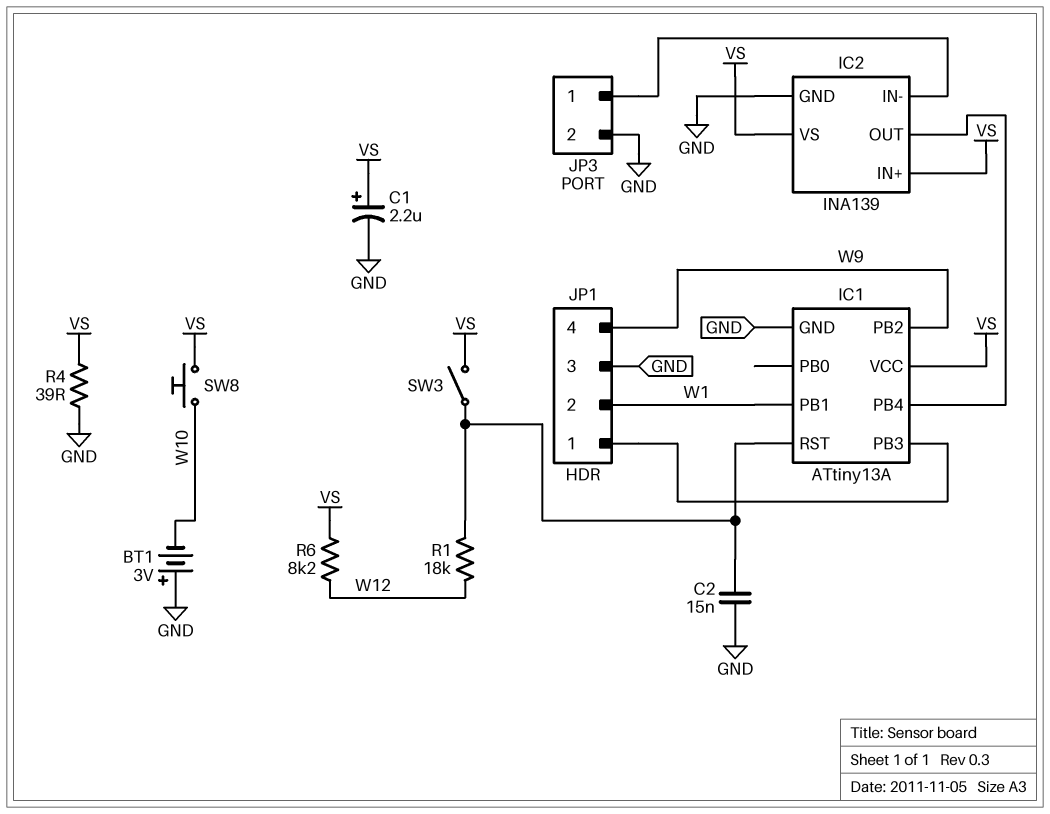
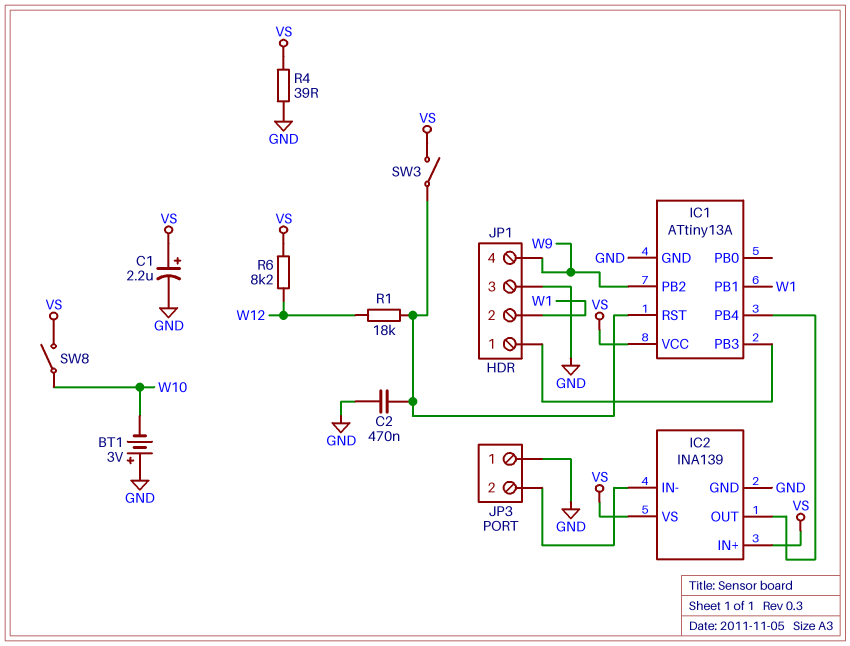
C2: 15nF (GND, IC1/RST) -> 470nF (GND, IC1/RST)
JP3 pin 1: IC2/IN- -> GND
JP3 pin 2: GND -> IC2/IN-
SW8: button (VS, W10) -> switch (VS, W10)

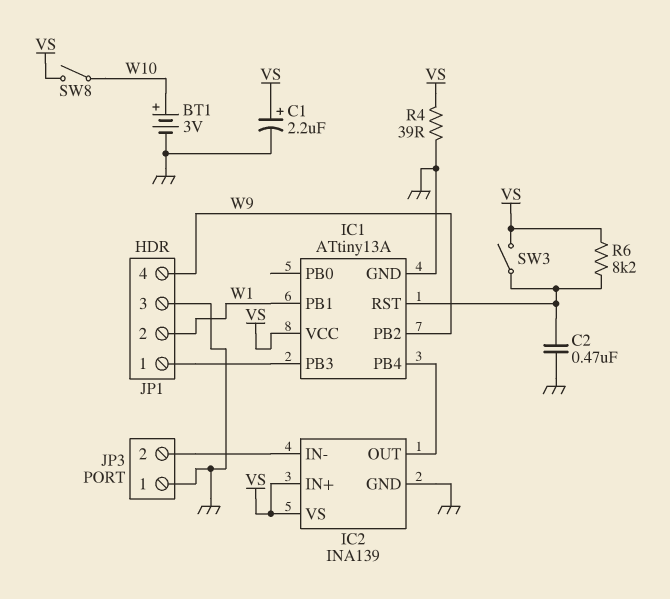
BT1: 3V (plus GND, minus W10) -> 3V (plus W10, minus GND)
R1: 18k (IC1/RST, W12) -> none
R6: 8.2k (VS, W12) -> 8.2k (IC1/RST, VS)

